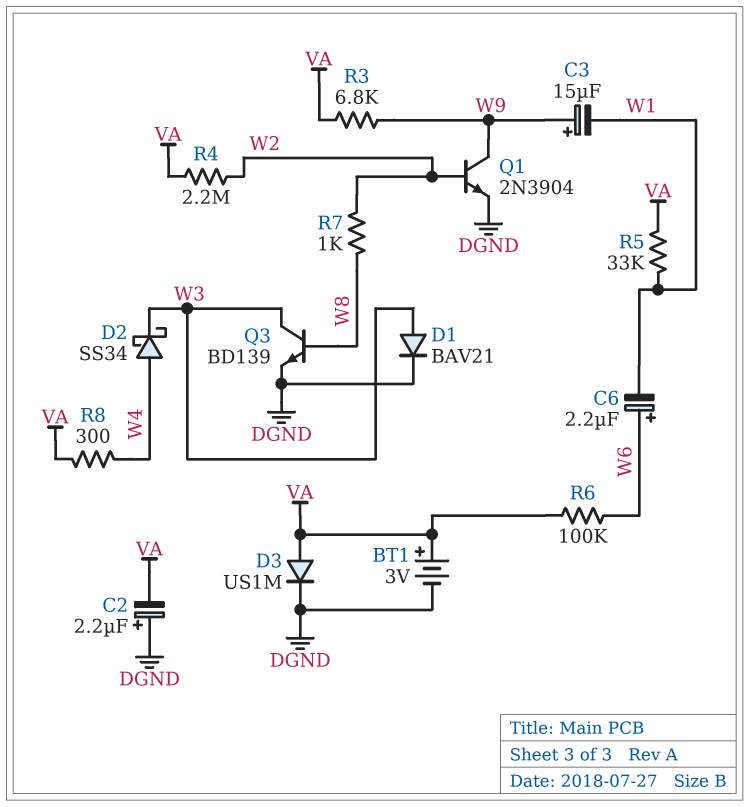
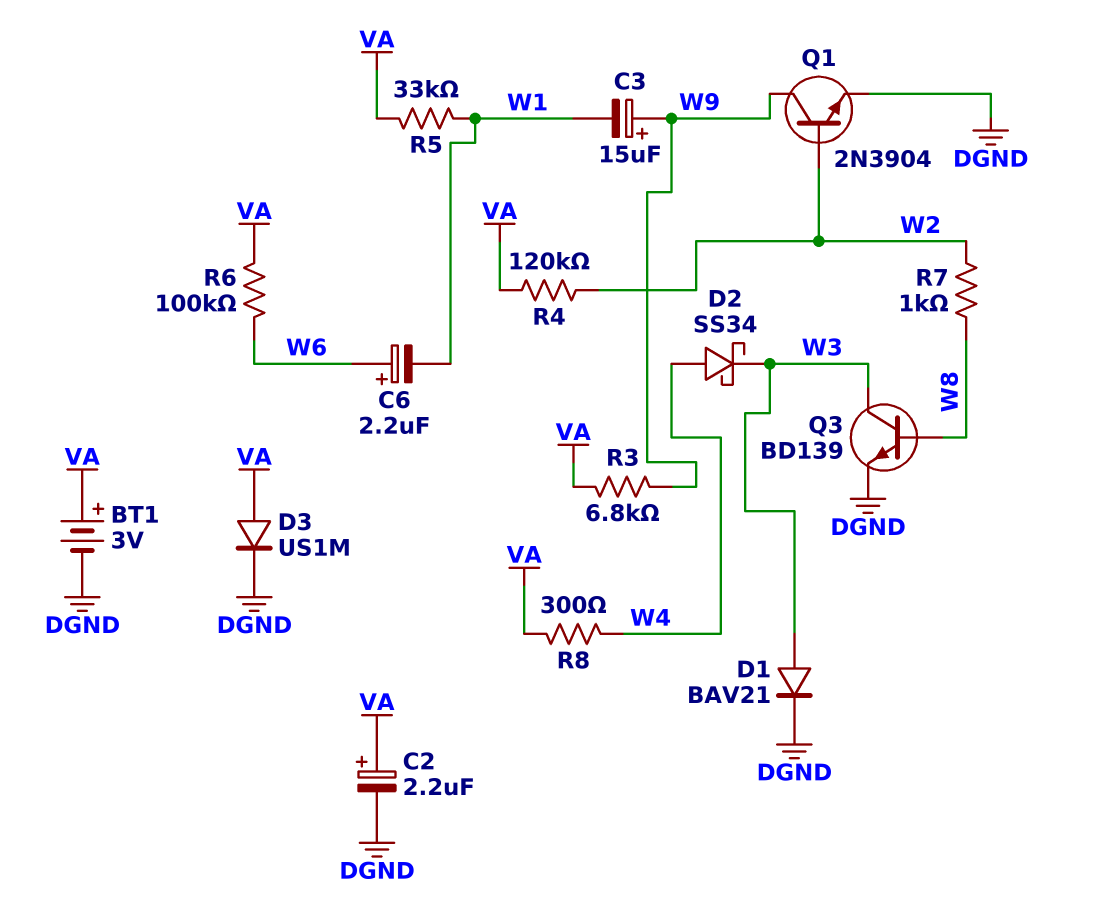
C2: 2.2uF (plus DGND, minus VA) -> 2.2uF (plus VA, minus DGND)
R4: 2.2M (VA, W2) -> 120k (VA, W2)

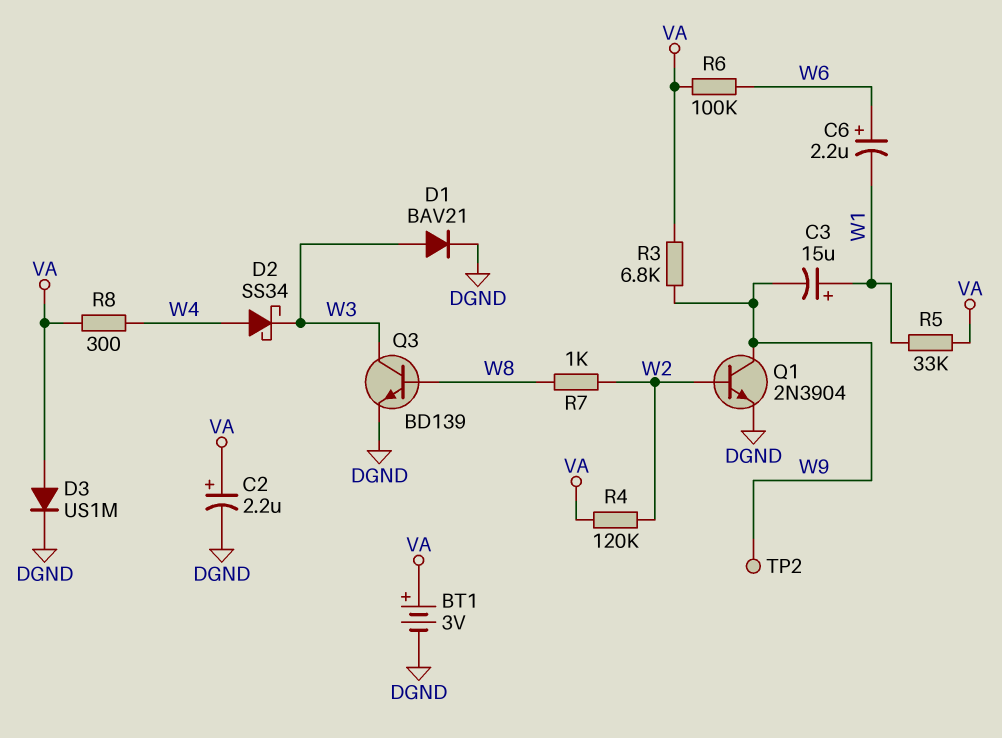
C3: 15uF (plus W9, minus W1) -> 15uF (plus W1, minus W9)
TP2: none -> test point (W9)

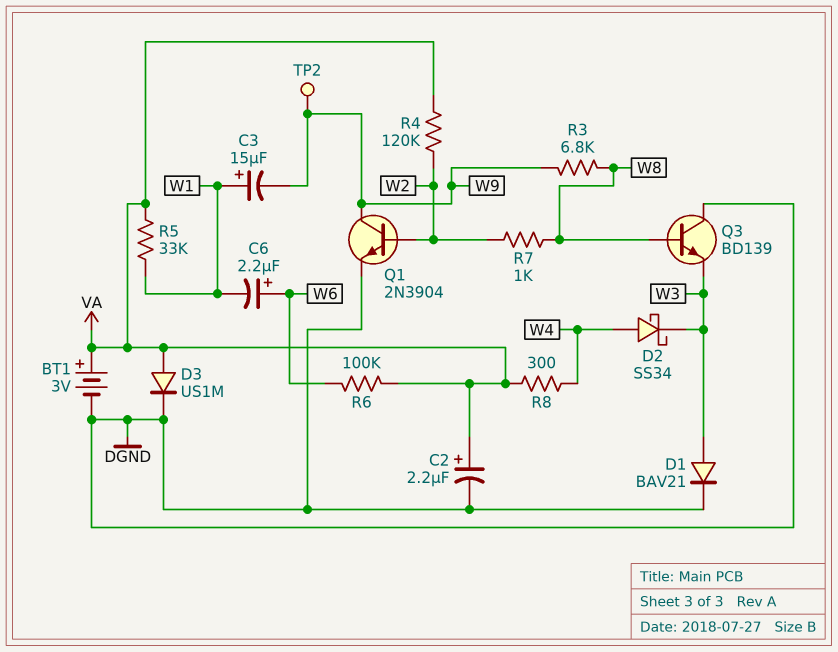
Q3: NPN BD139 (B W8, C W3, E DGND) -> NPN BD139 (B W8, C DGND, E W3)
R3: 6.8k (VA, W9) -> 6.8k (W8, W9)

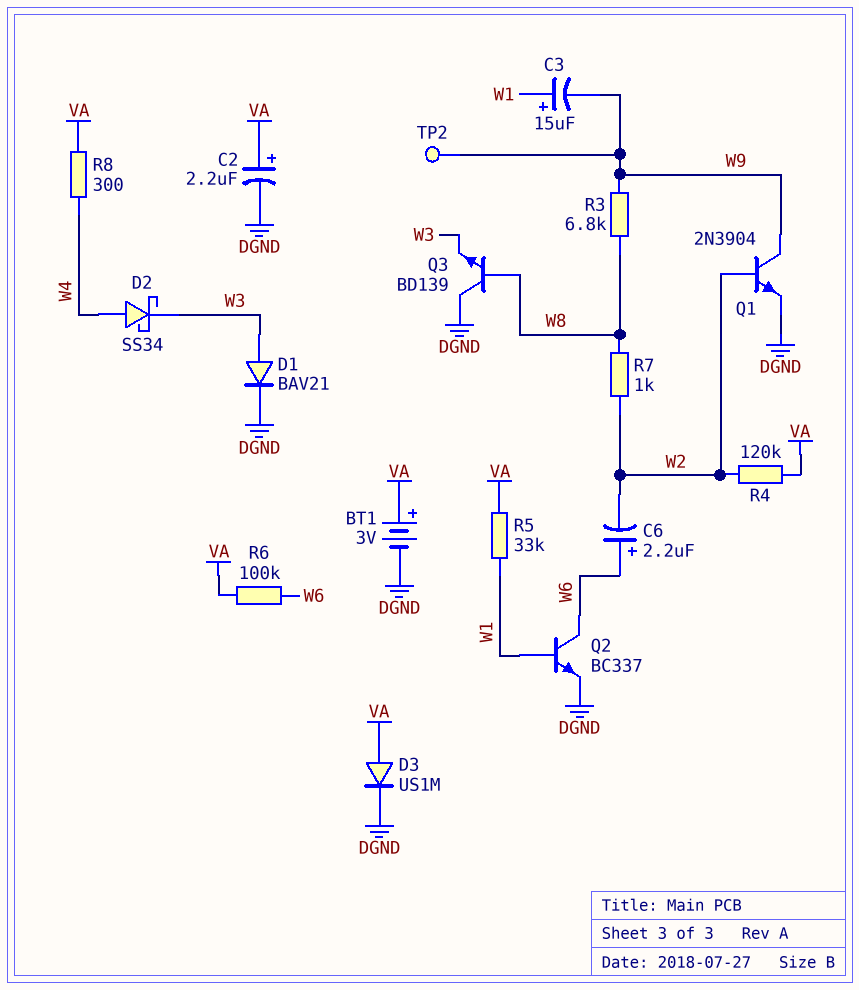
C6: 2.2uF (plus W6, minus W1) -> 2.2uF (plus W6, minus W2)
Q2: none -> NPN BC337 (B W1, C W6, E DGND)

